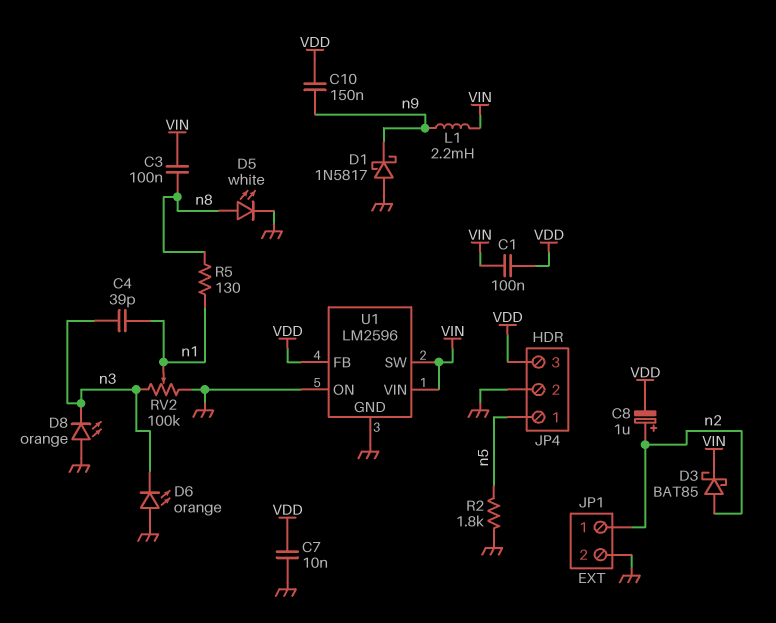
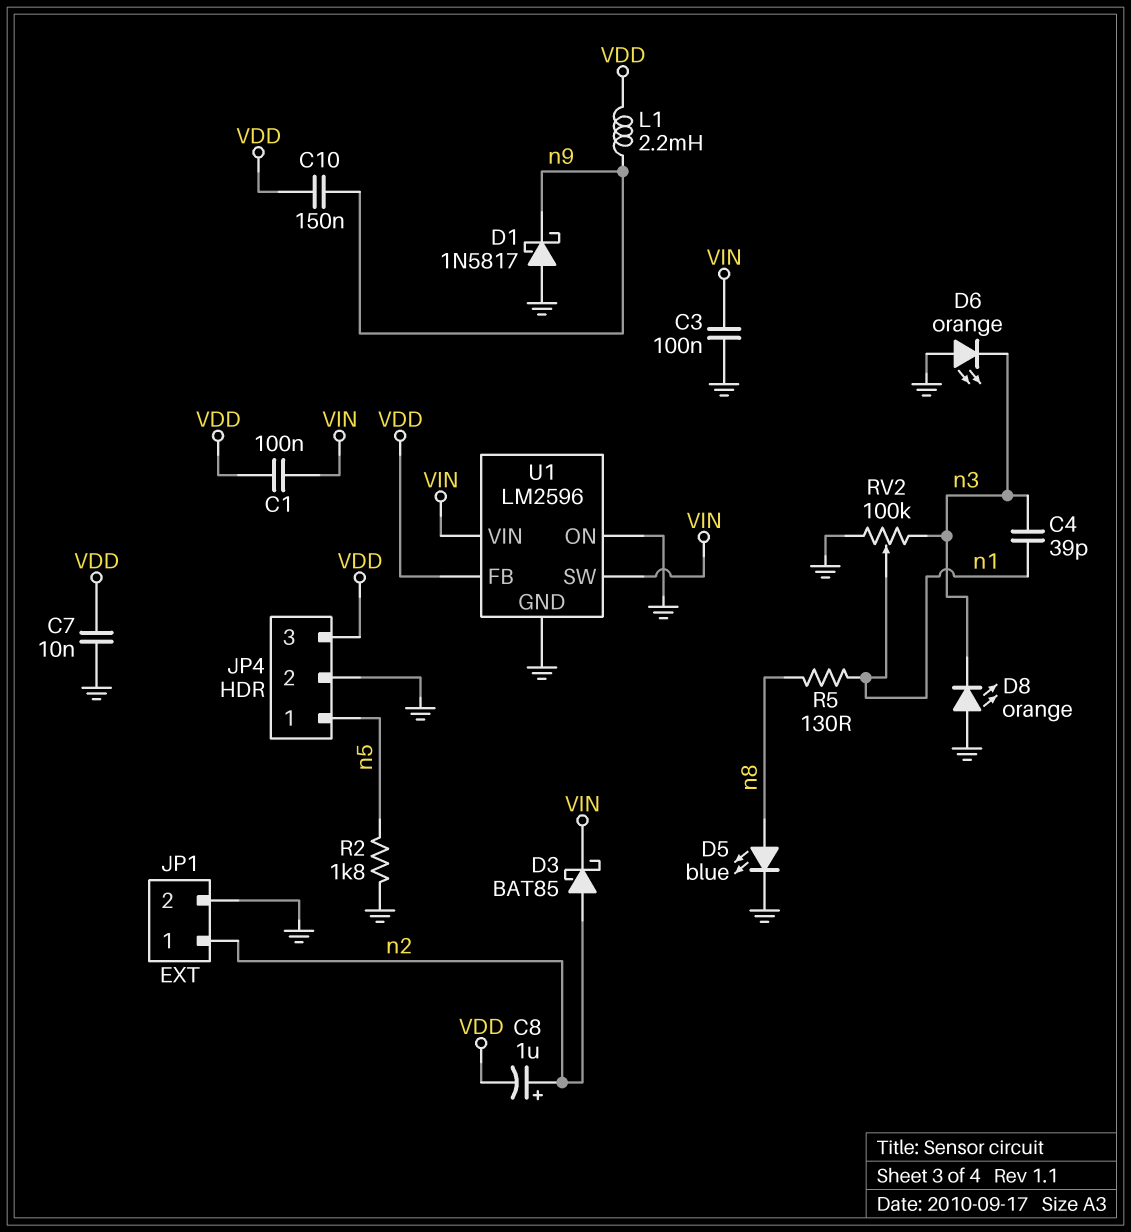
C3: 100nF (VIN, n8) -> 100nF (GND, VIN)
D5: LED white (A n8, K GND) -> LED blue (A n8, K GND)
L1: 2.2mH (VIN, n9) -> 2.2mH (VDD, n9)

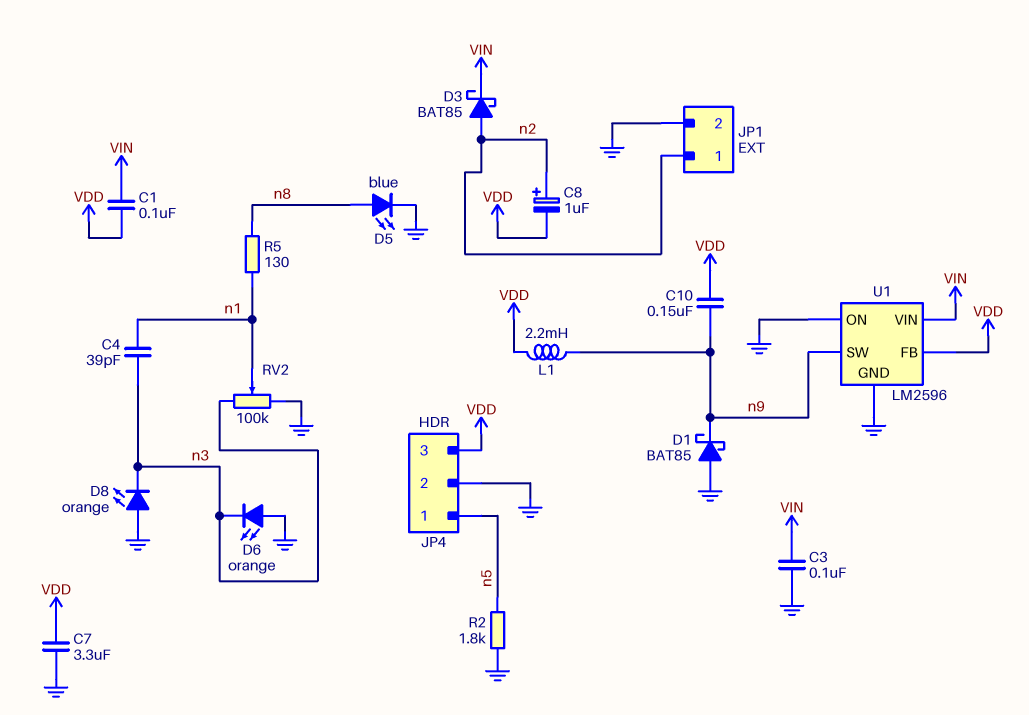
C7: 10nF (GND, VDD) -> 3.3uF (GND, VDD)
D1: schottky 1N5817 (A GND, K n9) -> schottky BAT85 (A GND, K n9)
U1 pin SW: VIN -> n9

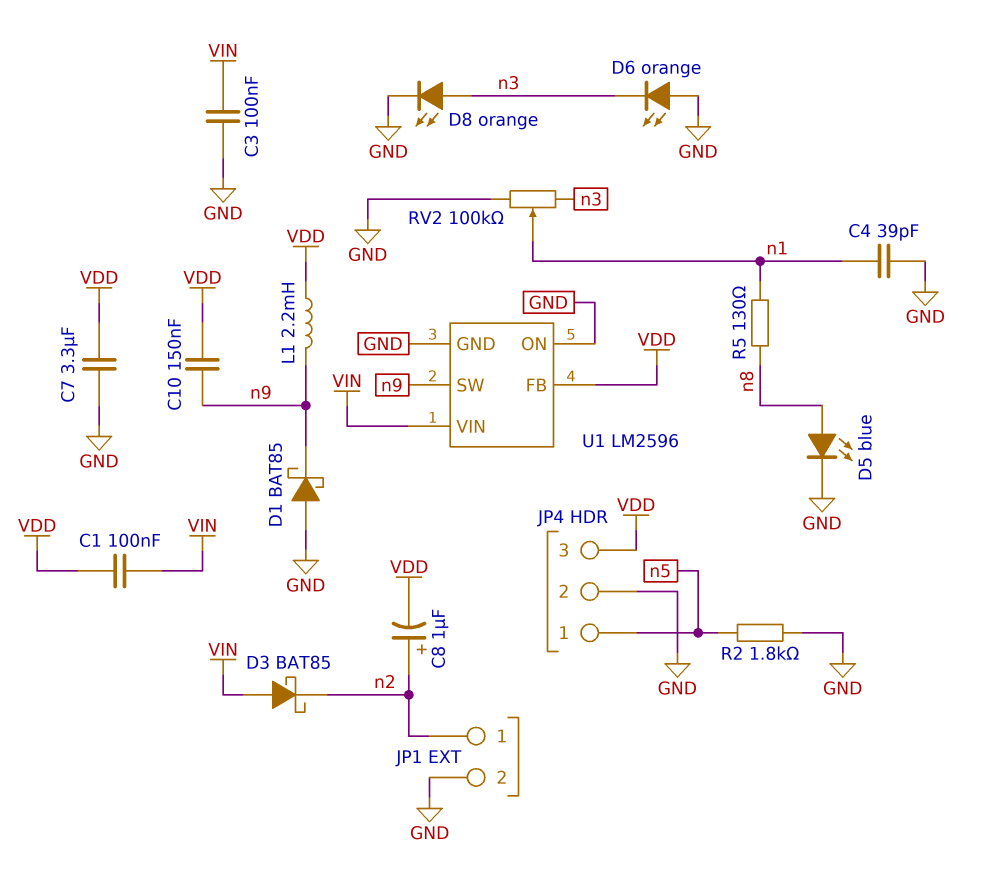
C4: 39pF (n1, n3) -> 39pF (GND, n1)
D3: schottky BAT85 (A n2, K VIN) -> schottky BAT85 (A VIN, K n2)
D8: LED orange (A GND, K n3) -> LED orange (A n3, K GND)

